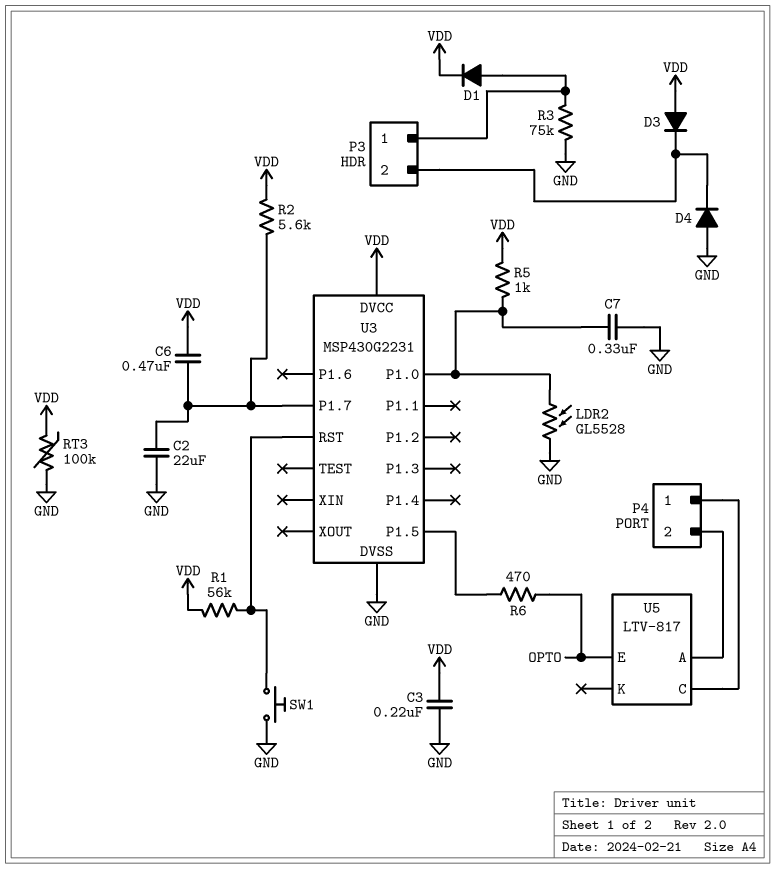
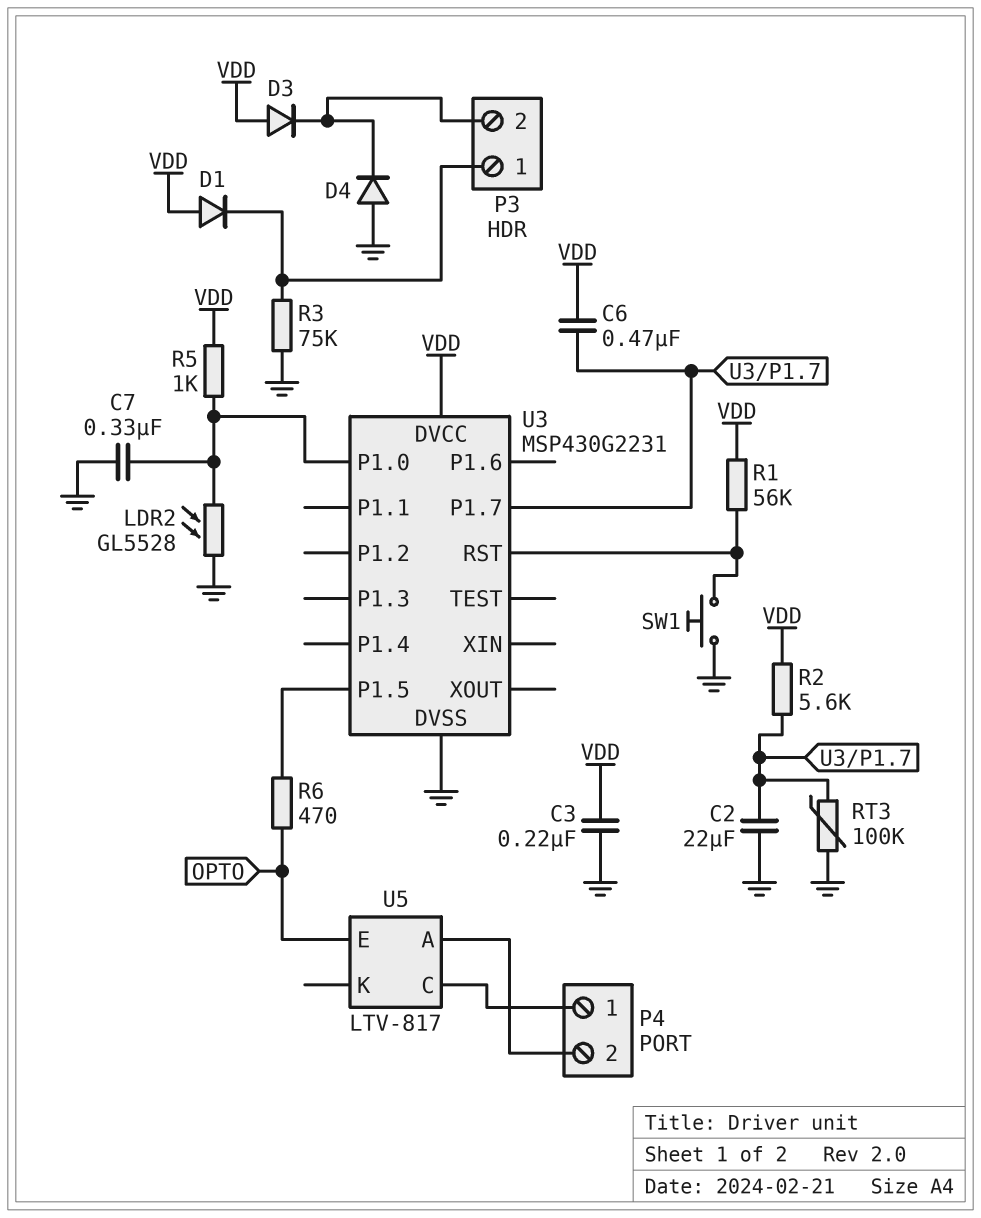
D1: diode (A P3/1, K VDD) -> diode (A VDD, K P3/1)
RT3: 100k (GND, VDD) -> 100k (GND, U3/P1.7)

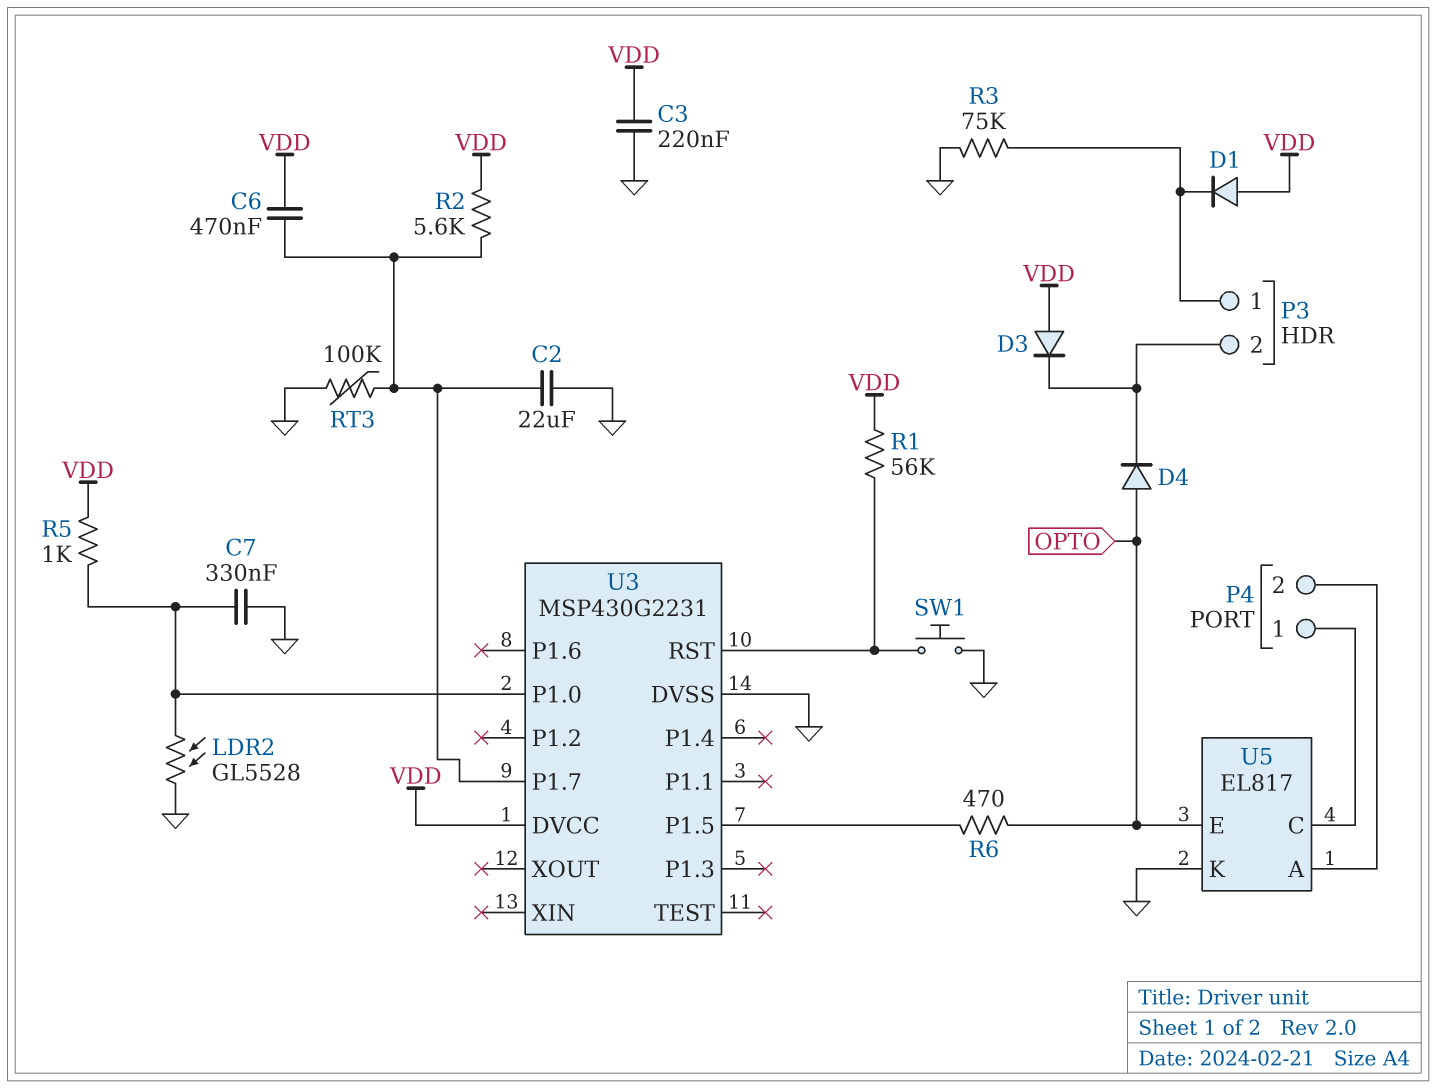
D4: diode (A GND, K P3/2) -> diode (A OPTO, K P3/2)
U5: LTV-817 -> EL817
U5 pin K: none -> GND

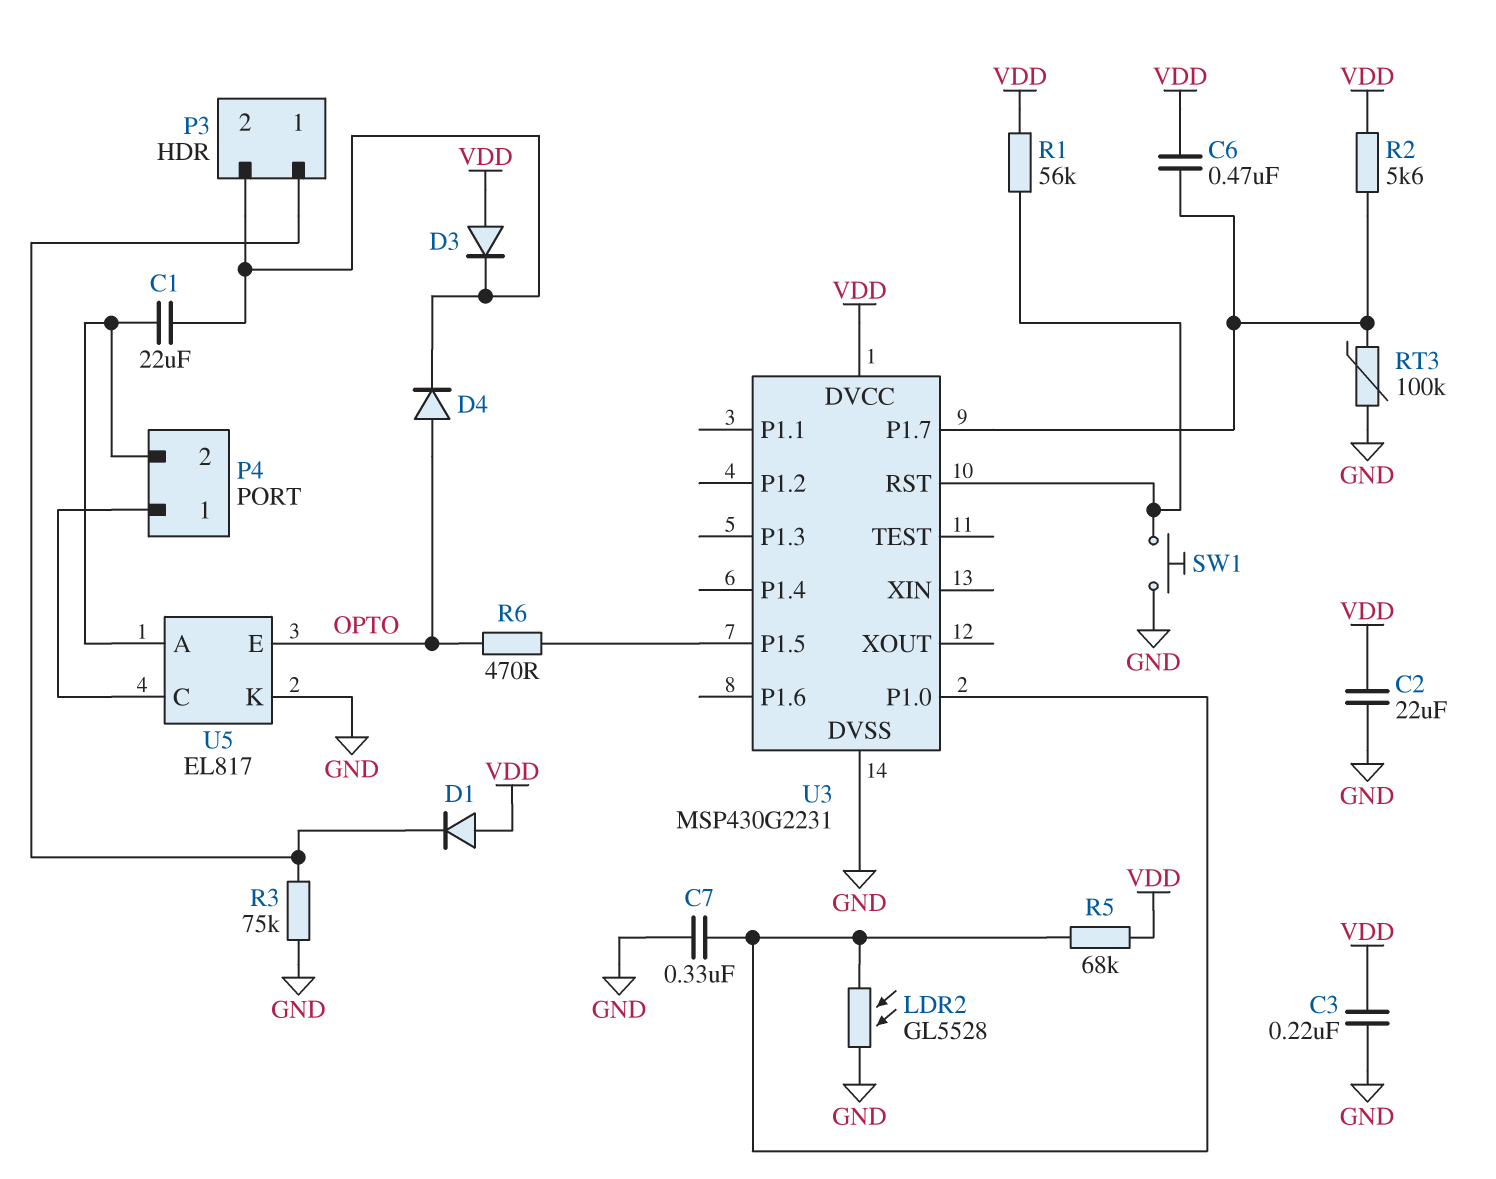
C1: none -> 22uF (P3/2, P4/2)
C2: 22uF (GND, U3/P1.7) -> 22uF (GND, VDD)
R5: 1k (U3/P1.0, VDD) -> 68k (U3/P1.0, VDD)

